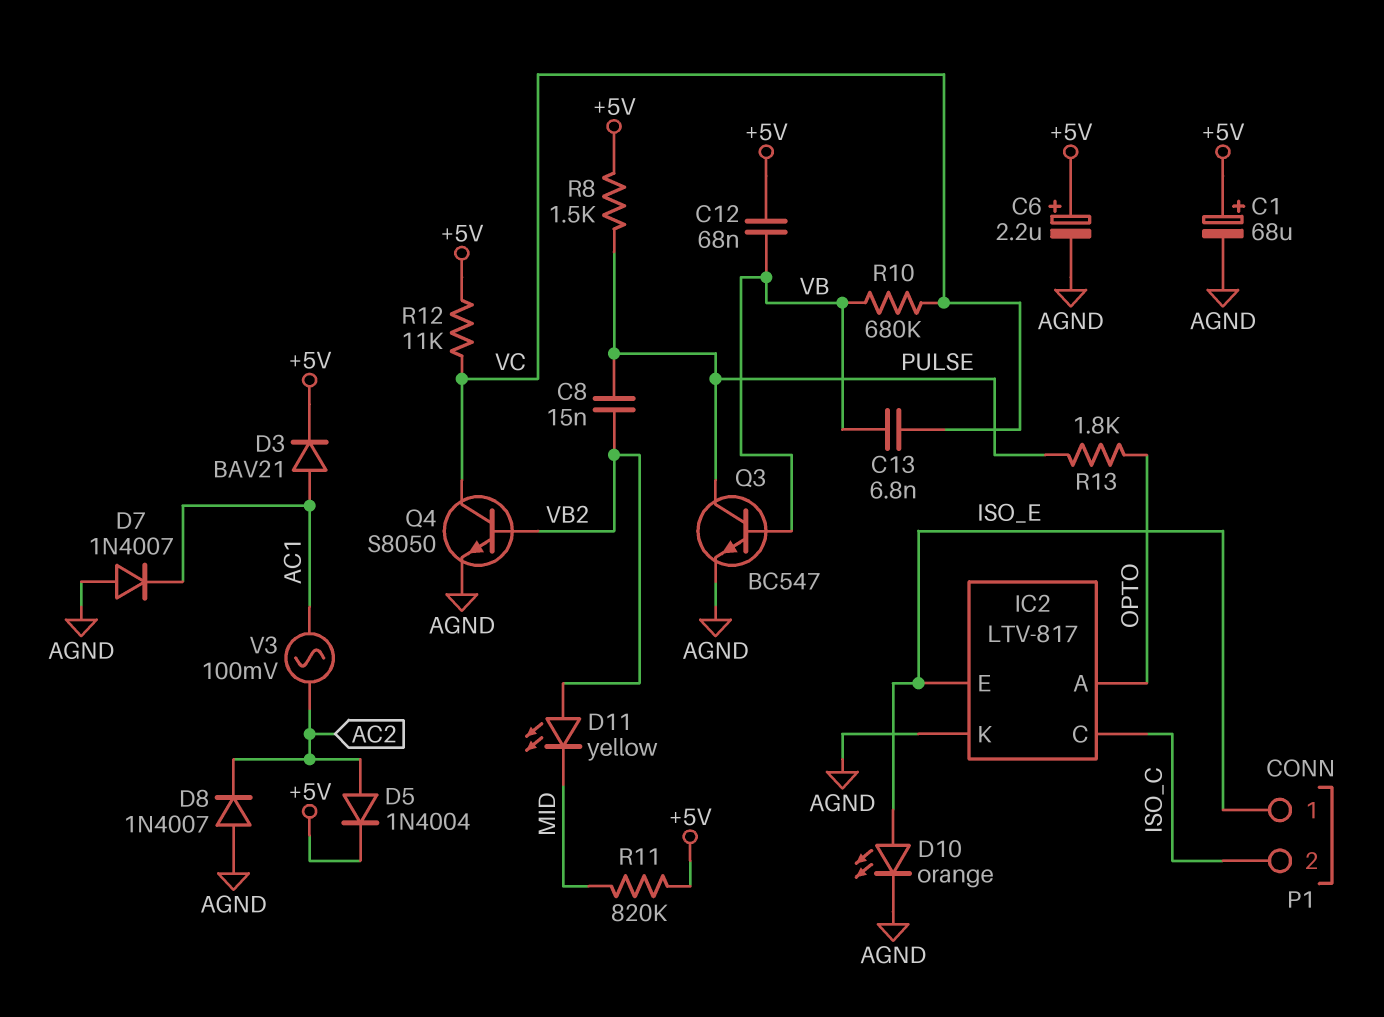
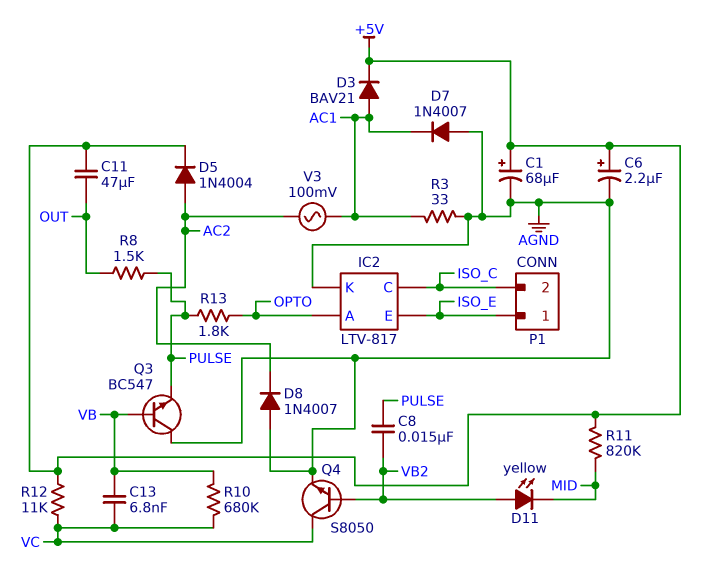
C11: none -> 47uF (+5V, OUT)
C12: 68nF (+5V, VB) -> none
D10: LED orange (A ISO_E, K AGND) -> none
Q3: NPN BC547 (B VB, C PULSE, E AGND) -> NPN BC547 (B VB, C AGND, E PULSE)
R3: none -> 33 (AC1, AGND)
R8: 1.5k (+5V, PULSE) -> 1.5k (OUT, PULSE)

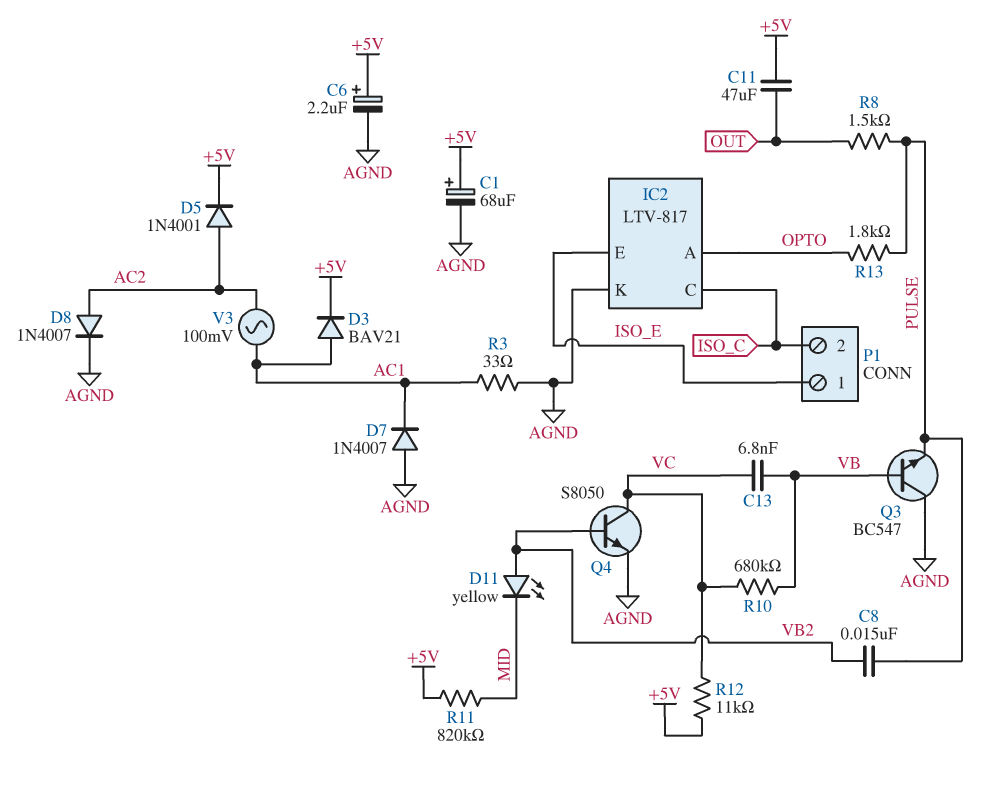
D5: diode 1N4004 (A AC2, K +5V) -> diode 1N4001 (A AC2, K +5V)
D8: diode 1N4007 (A AGND, K AC2) -> diode 1N4007 (A AC2, K AGND)

